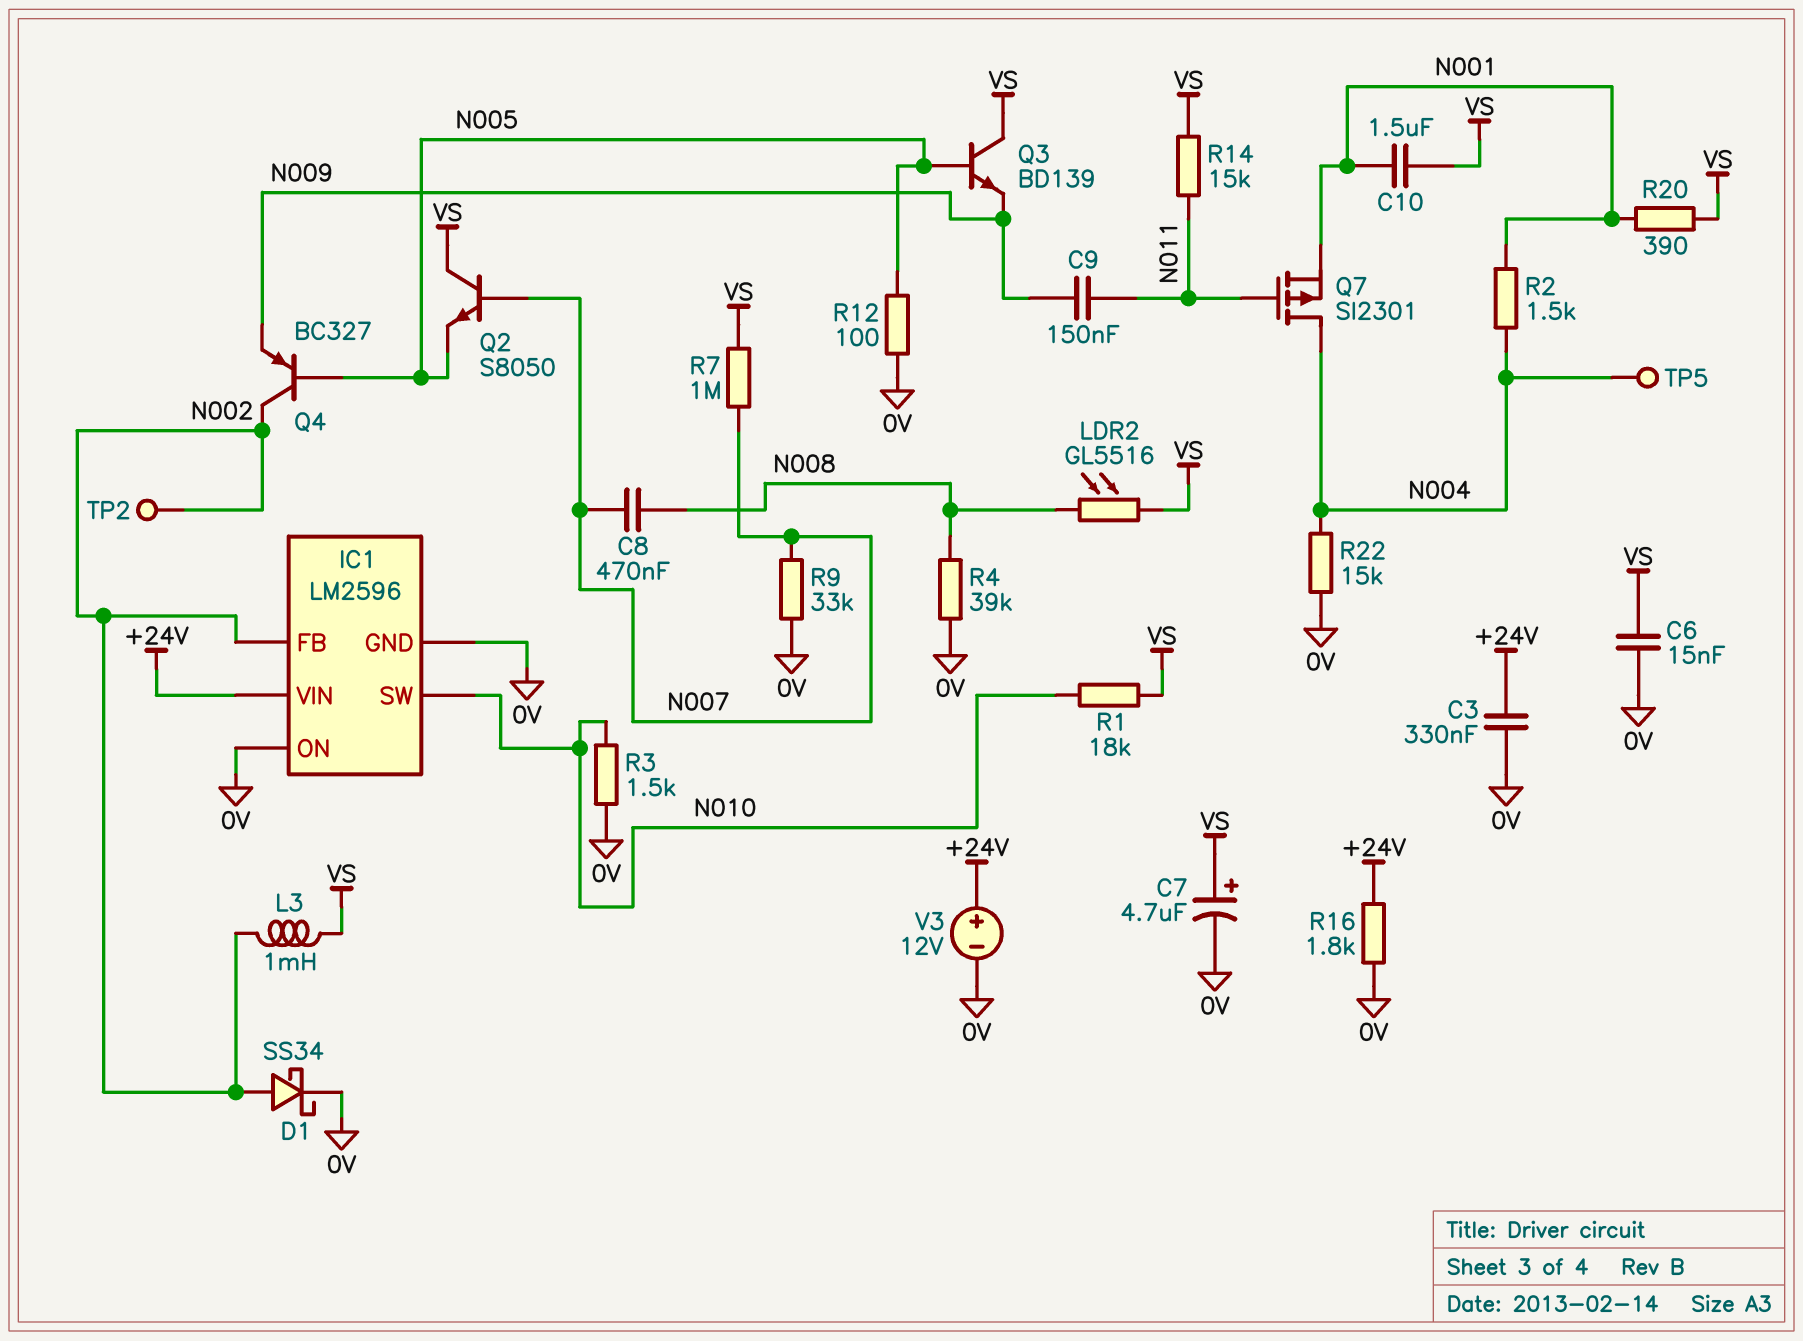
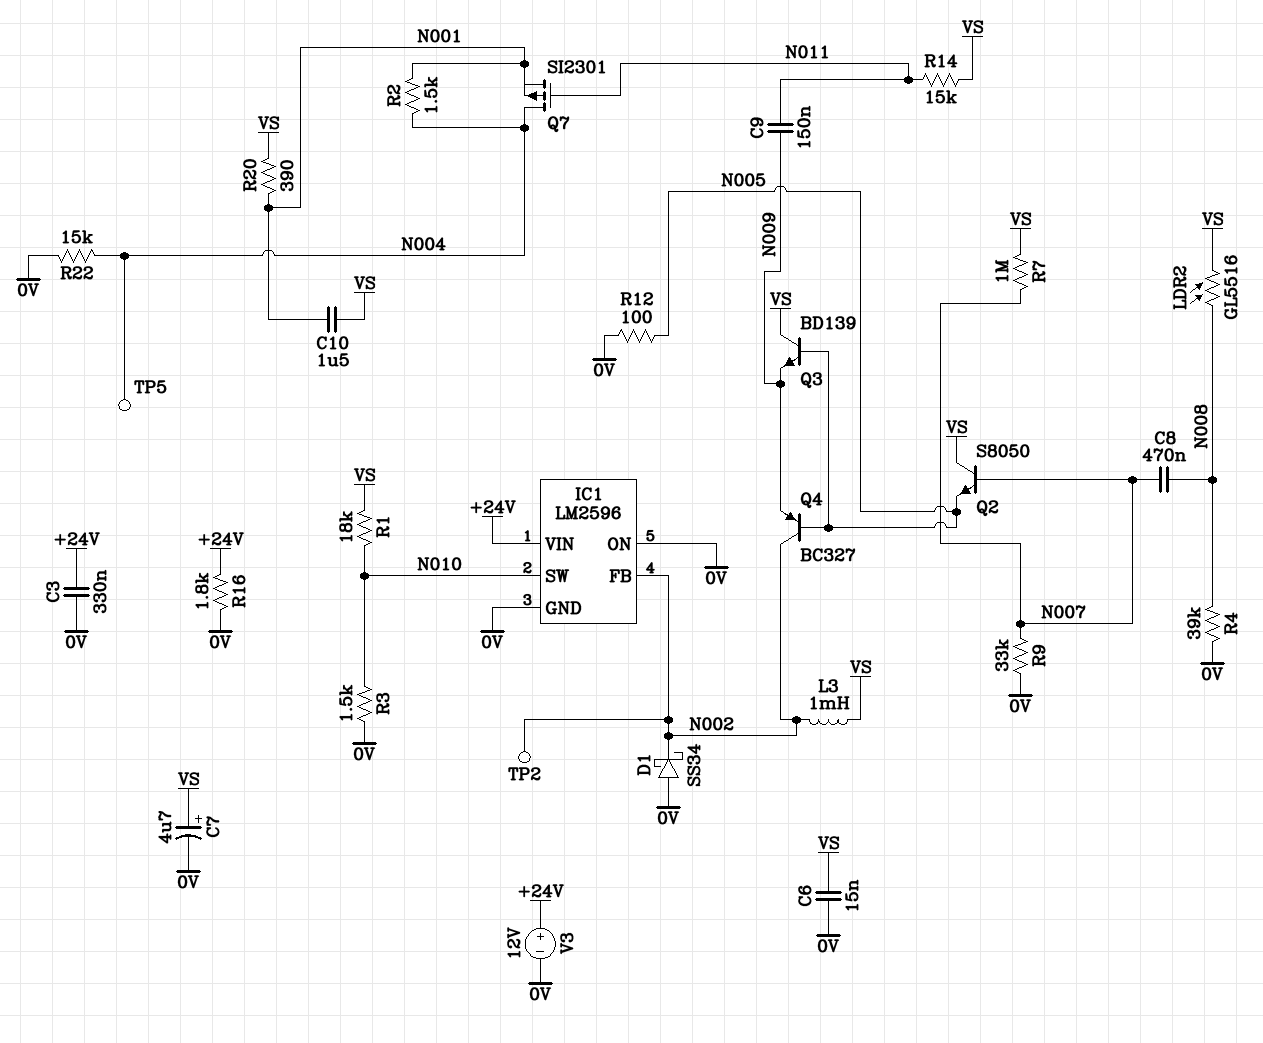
D1: schottky SS34 (A N002, K 0V) -> schottky SS34 (A 0V, K N002)

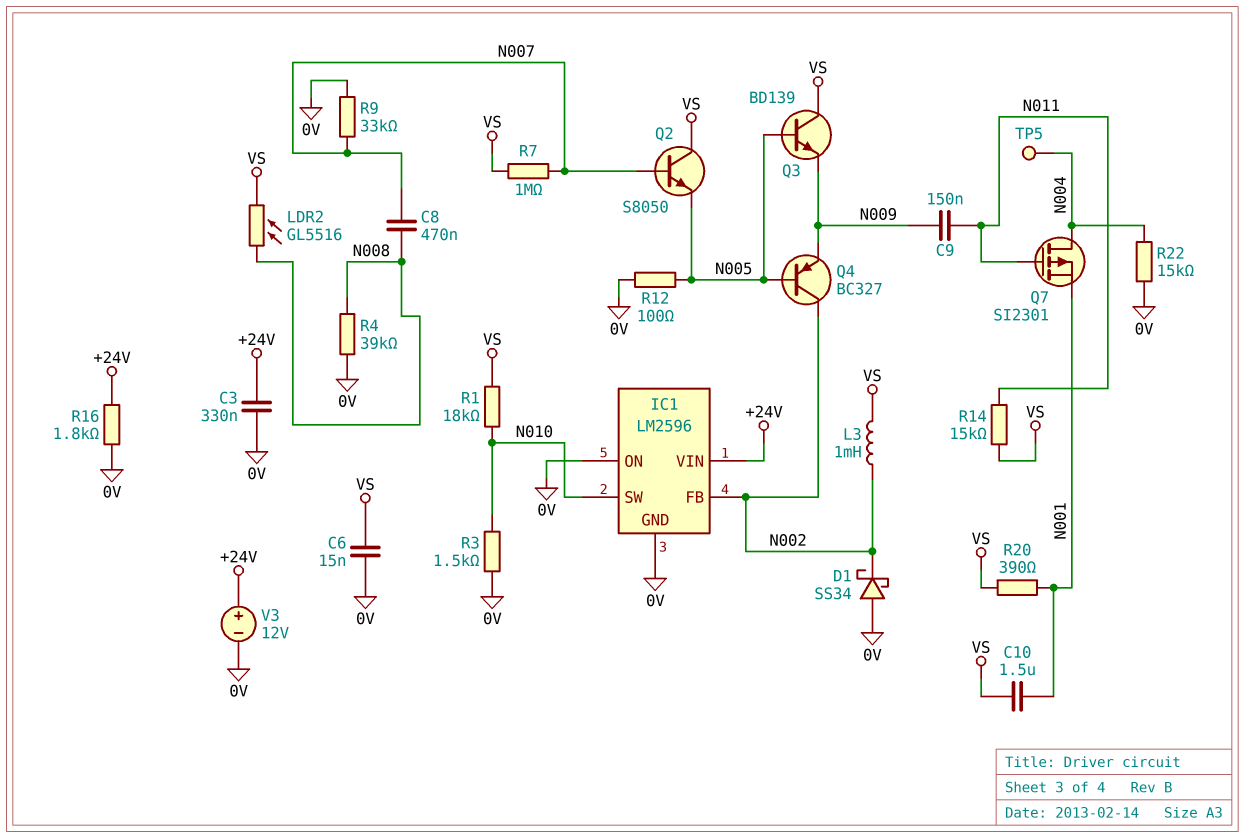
C7: 4.7uF (plus VS, minus 0V) -> none
R2: 1.5k (N001, N004) -> none
TP2: test point (N002) -> none

